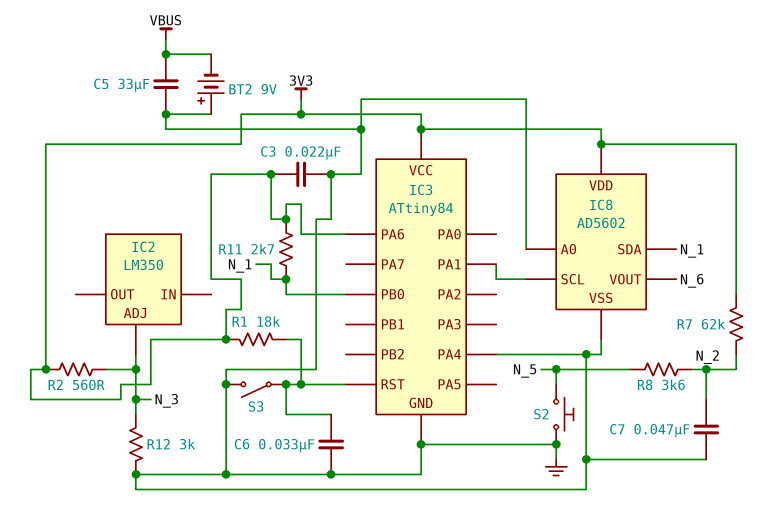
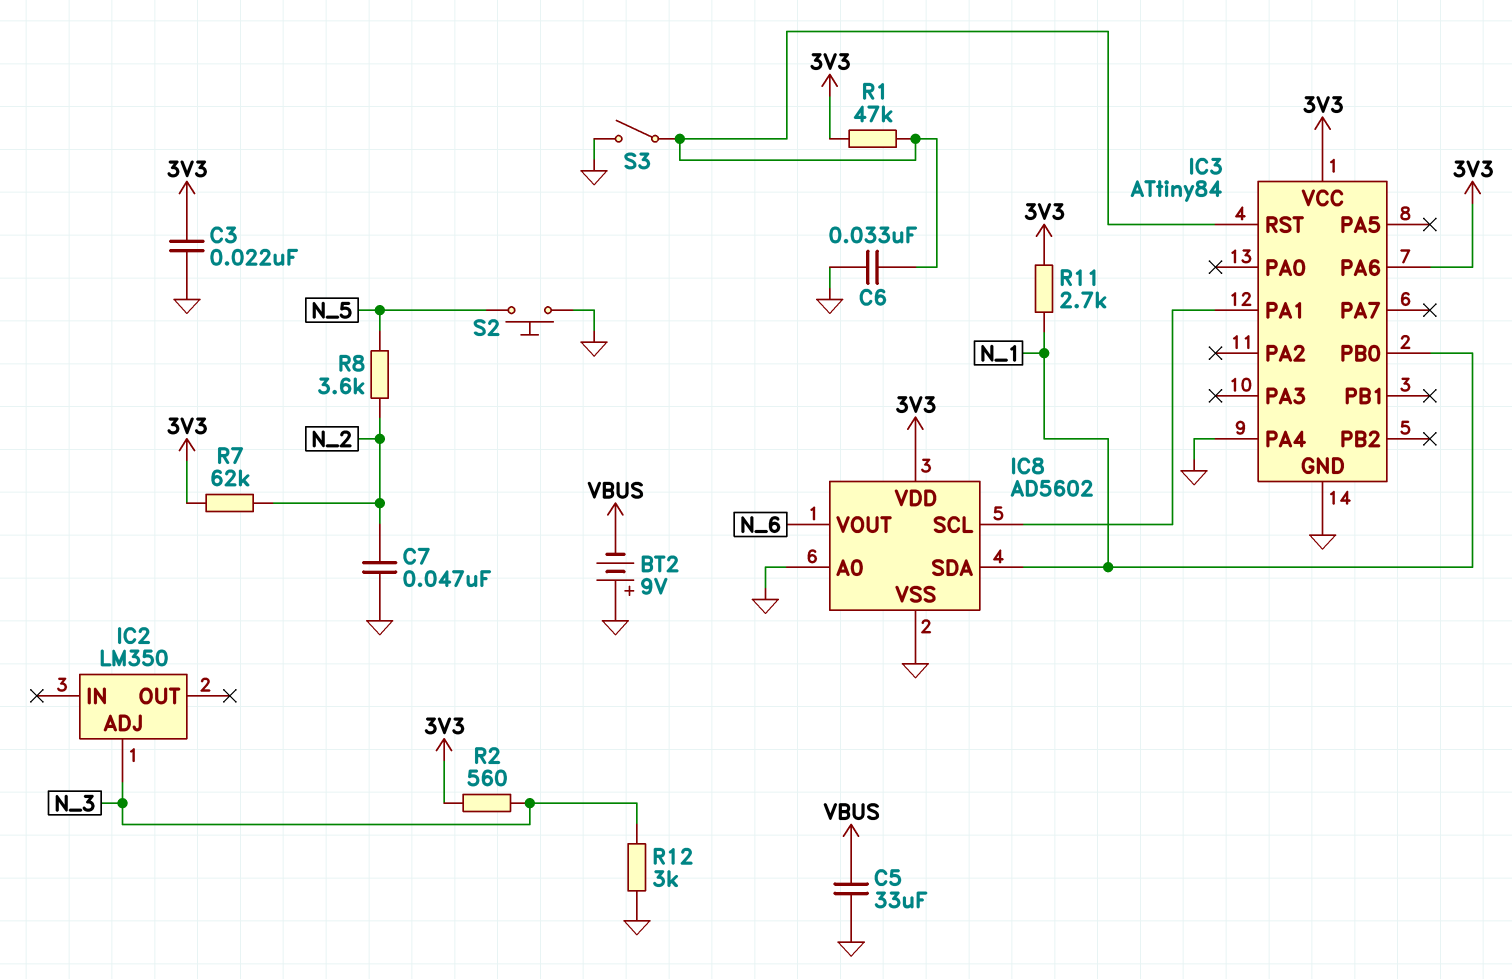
R1: 18k (3V3, IC3/RST) -> 47k (3V3, IC3/RST)

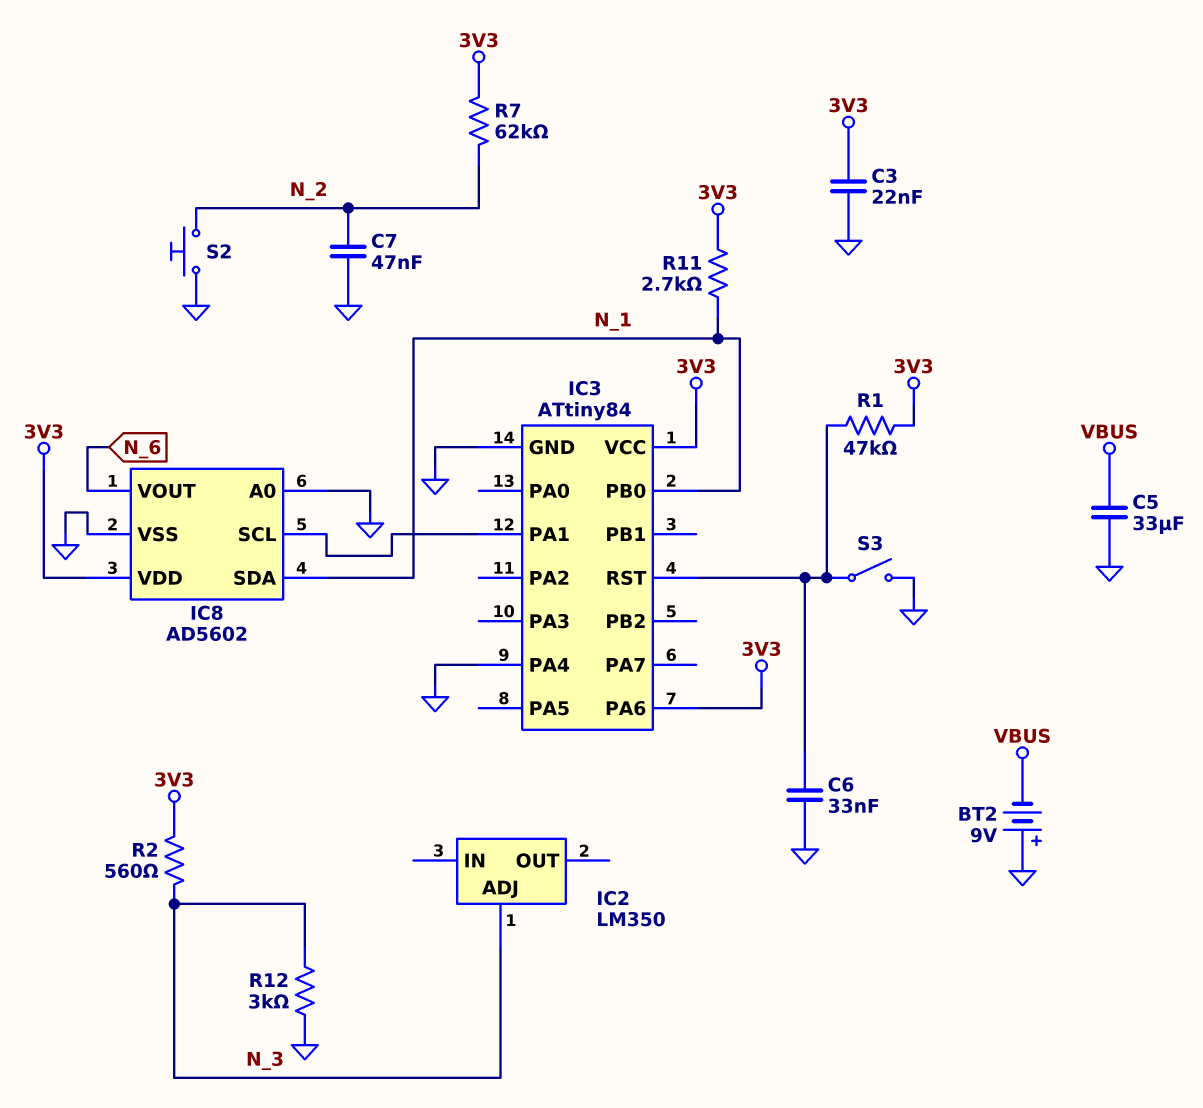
R8: 3.6k (N_2, N_5) -> none
S2: button (GND, N_5) -> button (GND, N_2)

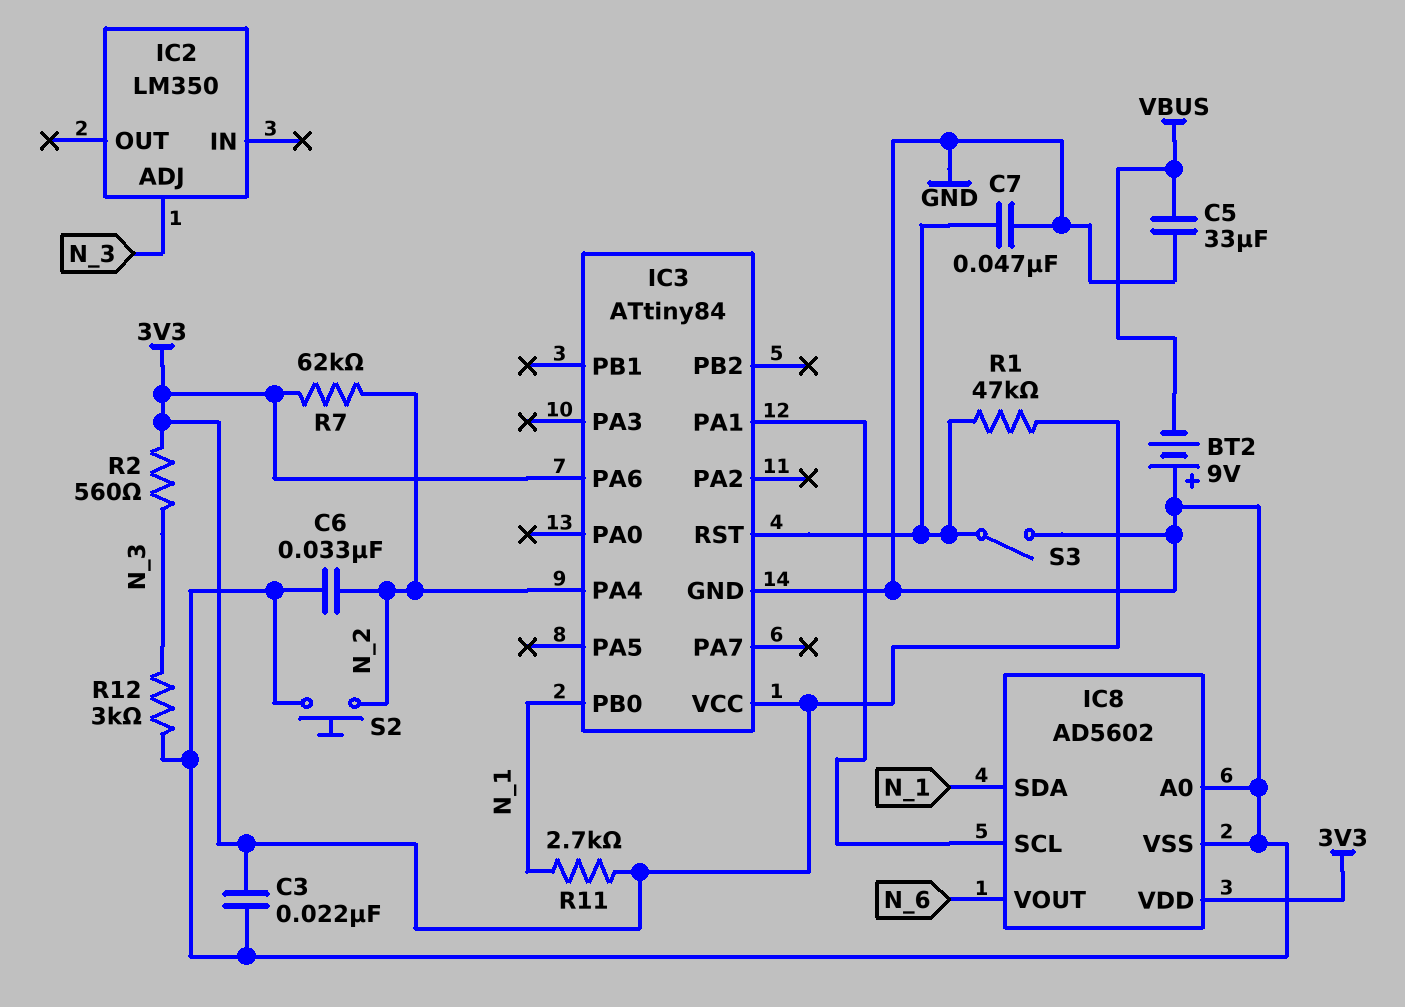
C6: 33nF (GND, IC3/RST) -> 33nF (GND, N_2)
C7: 47nF (GND, N_2) -> 47nF (GND, IC3/RST)
IC3 pin PA4: GND -> N_2

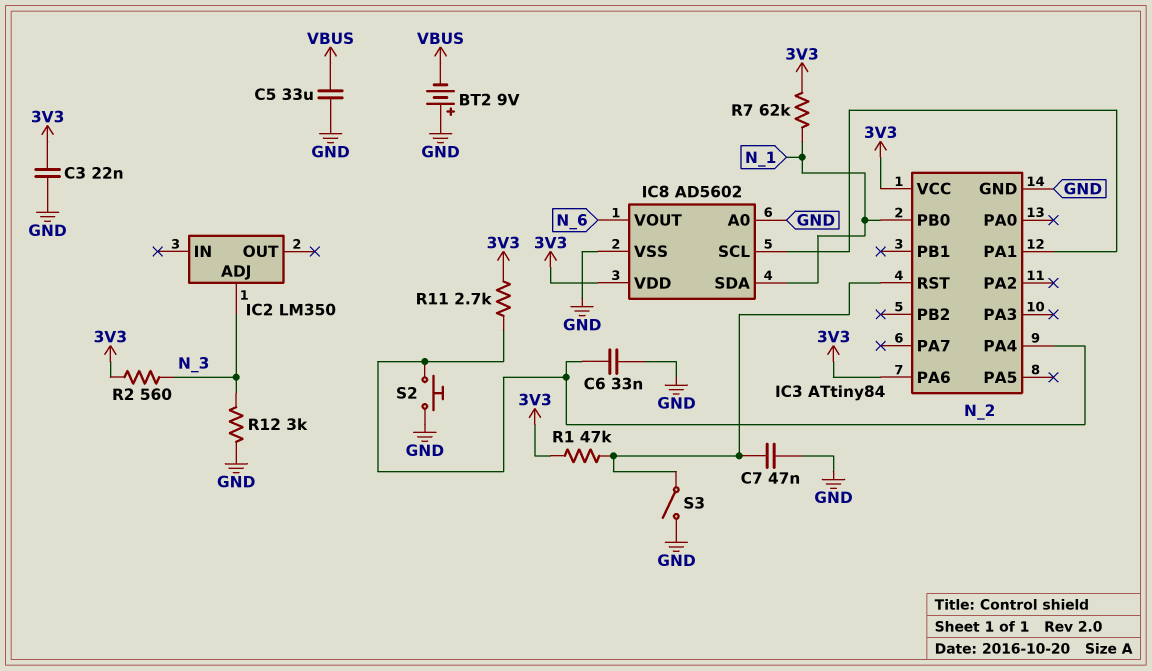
R7: 62k (3V3, N_2) -> 62k (3V3, N_1)
R11: 2.7k (3V3, N_1) -> 2.7k (3V3, N_2)

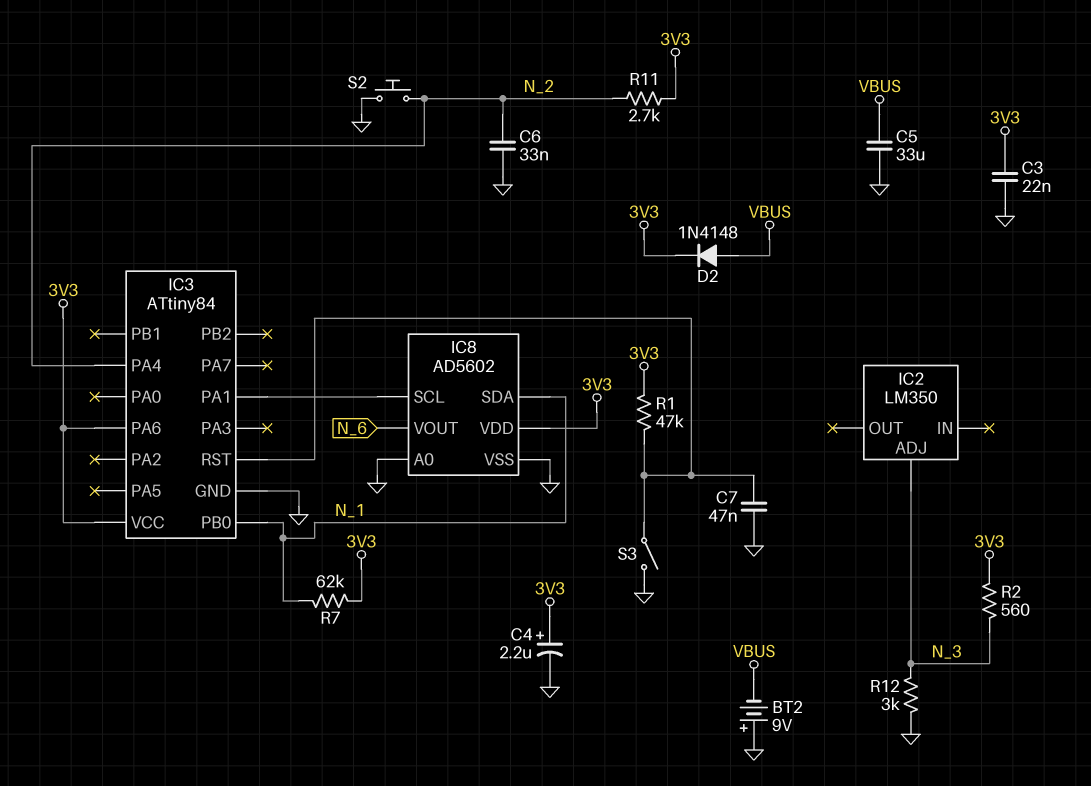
C4: none -> 2.2uF (plus 3V3, minus GND)
D2: none -> diode 1N4148 (A VBUS, K 3V3)

